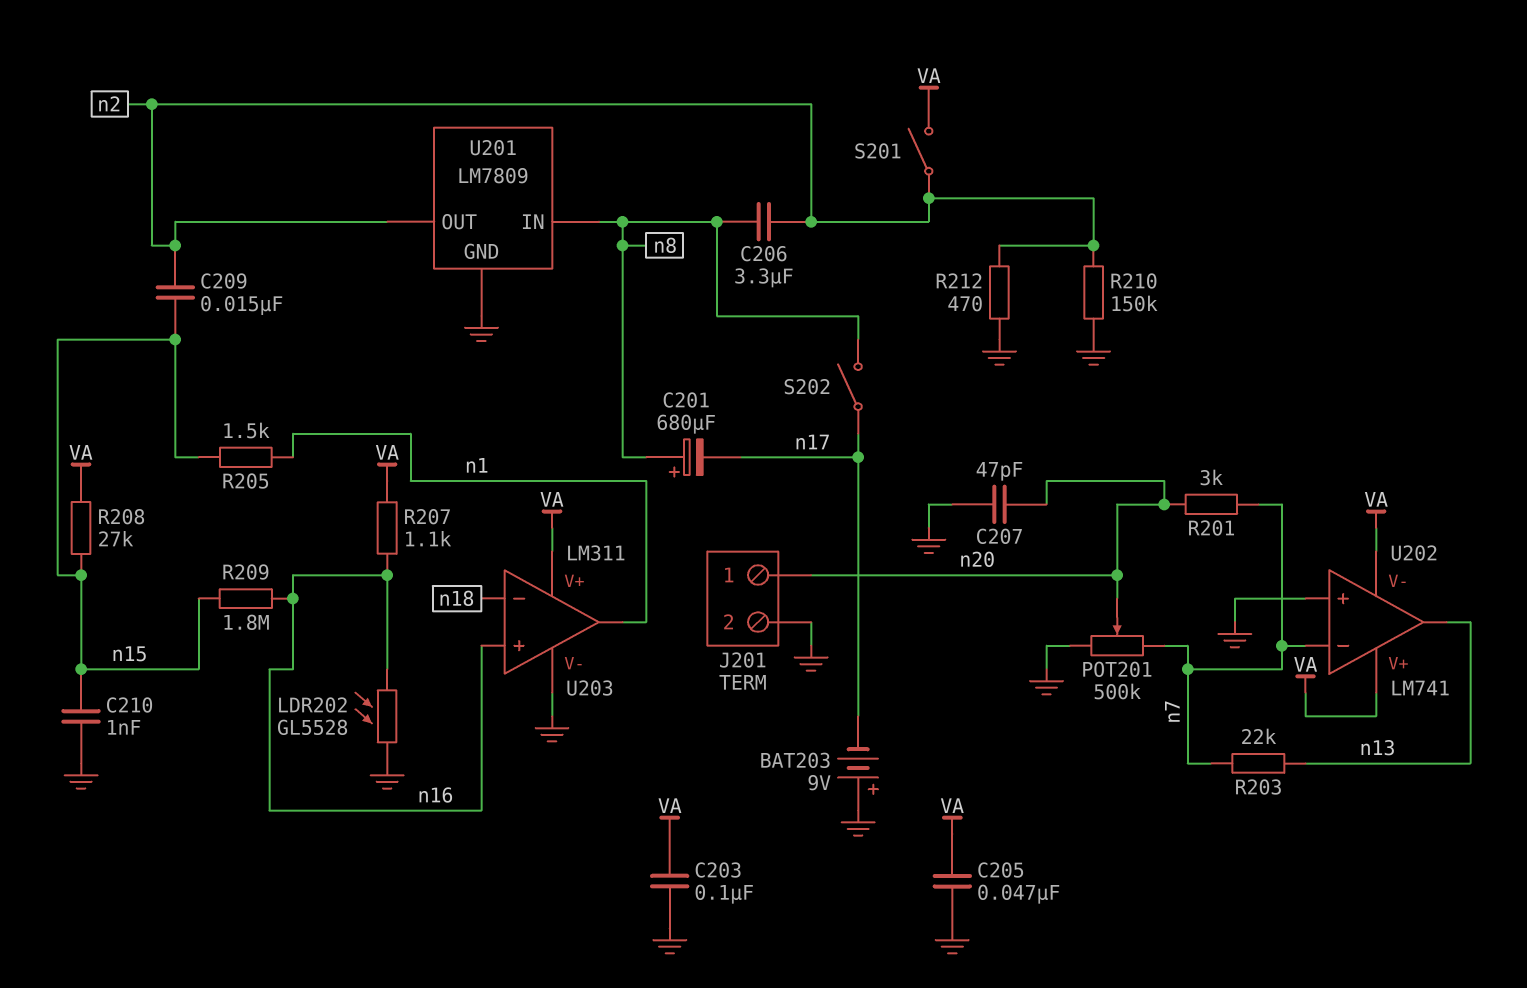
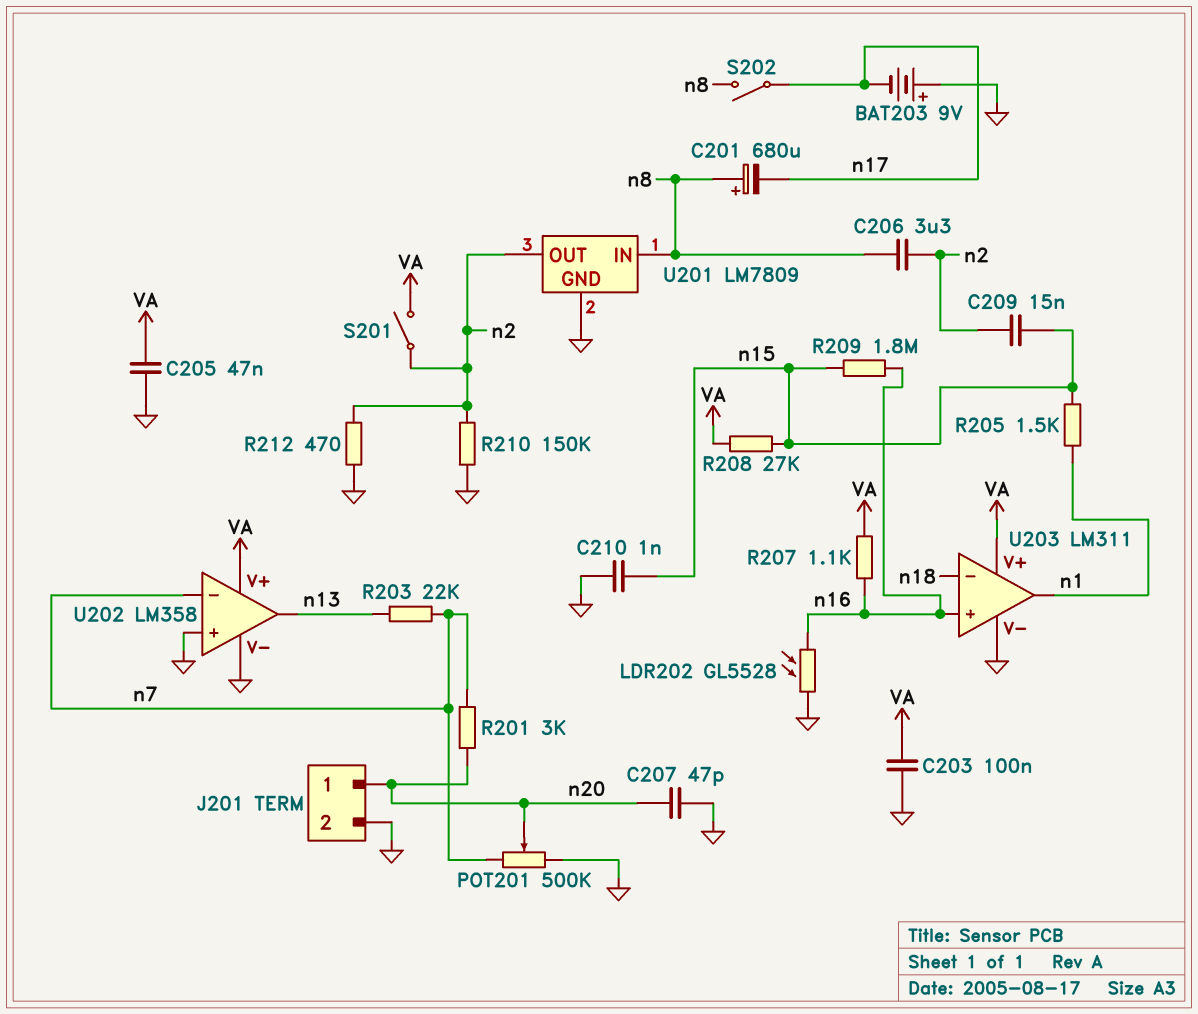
U202: LM741 -> LM358
U202 pin V-: VA -> GND

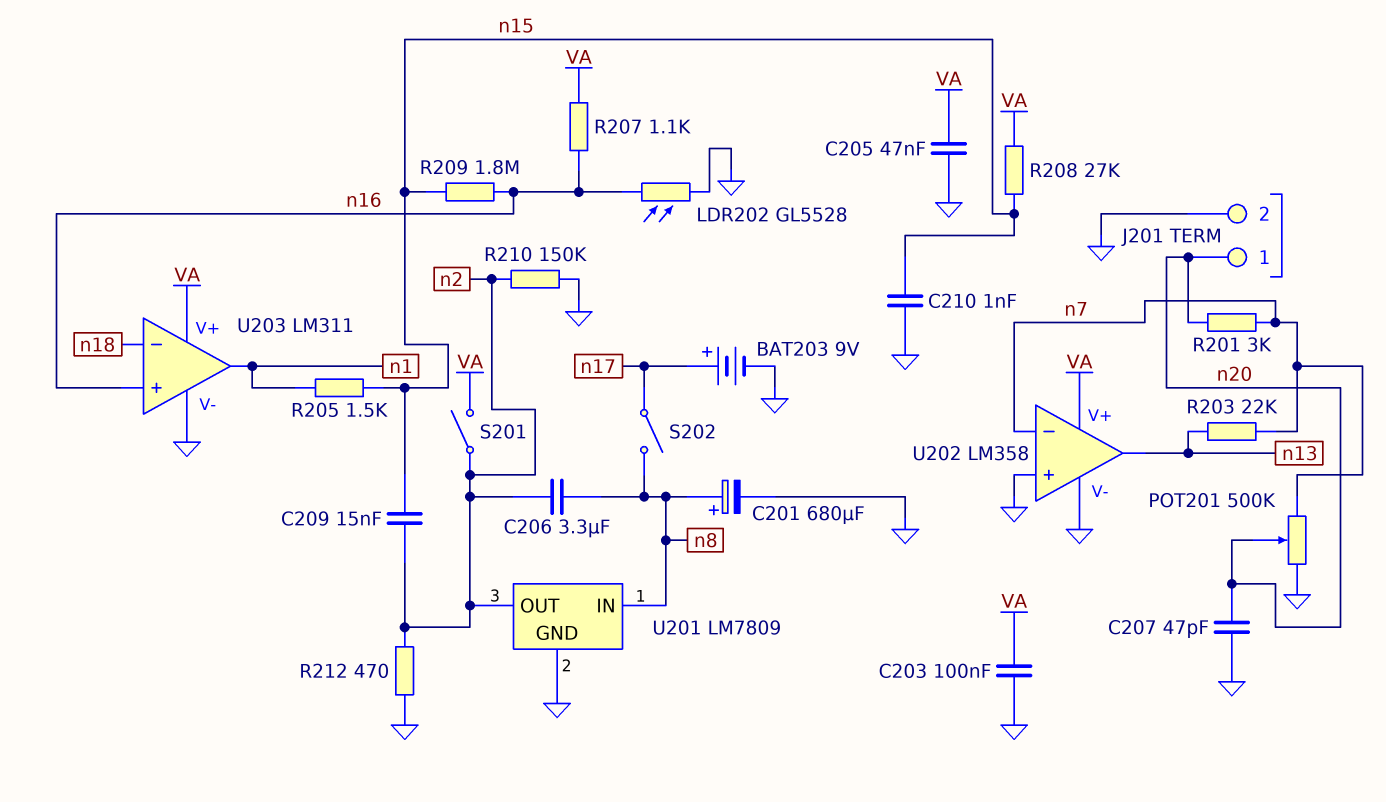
BAT203: 9V (plus GND, minus n17) -> 9V (plus n17, minus GND)
C201: 680uF (plus n8, minus n17) -> 680uF (plus n8, minus GND)

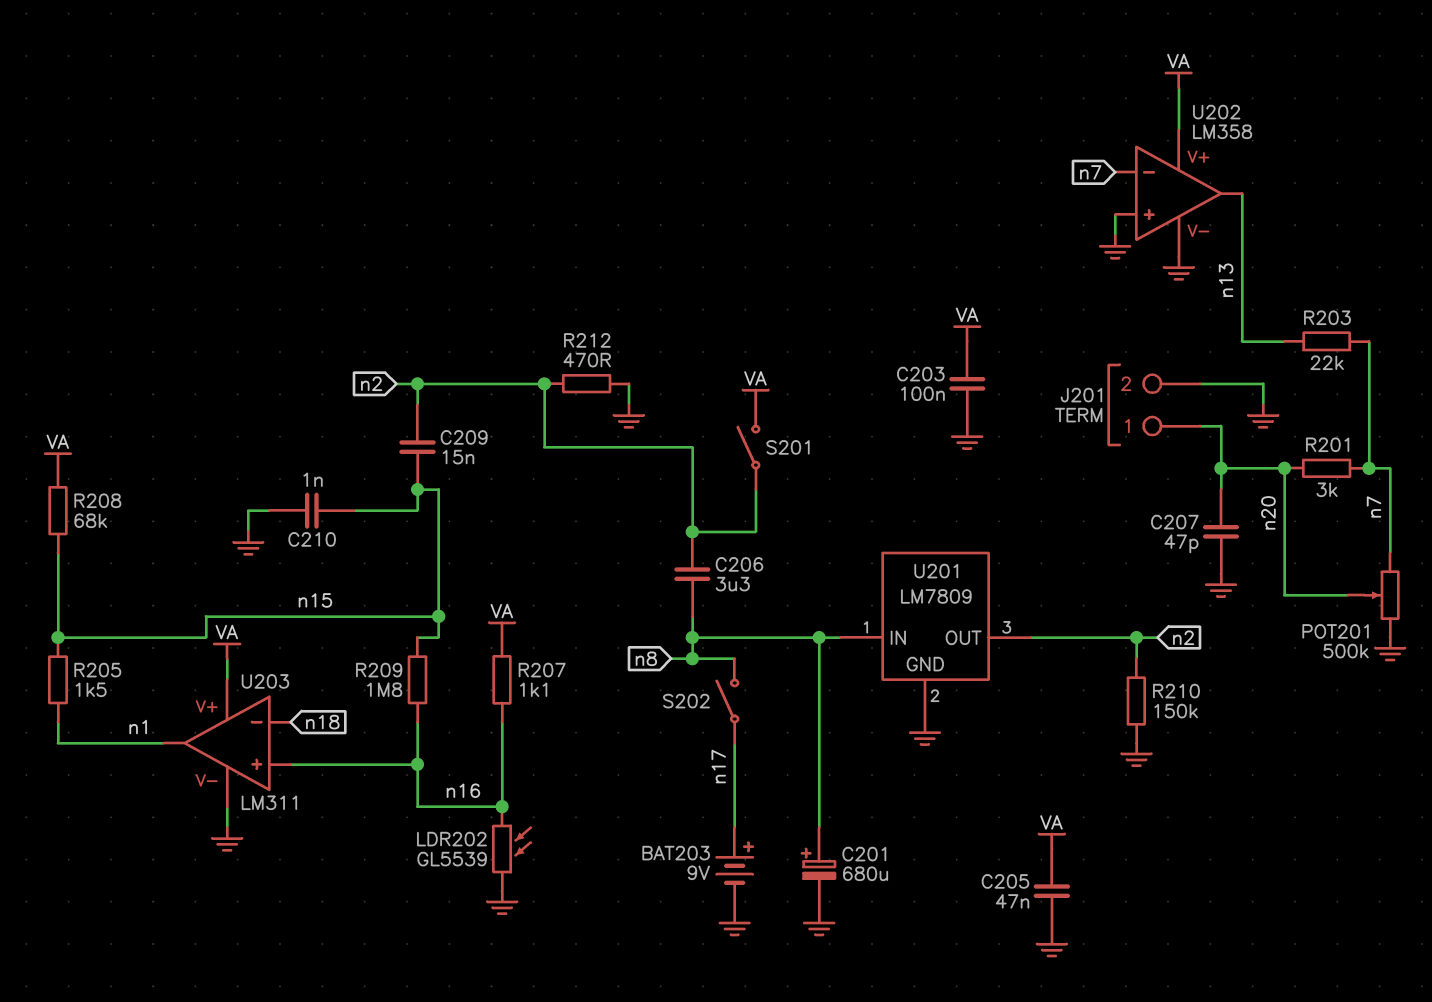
LDR202: GL5528 (GND, n16) -> GL5539 (GND, n16)
R208: 27k (VA, n15) -> 68k (VA, n15)

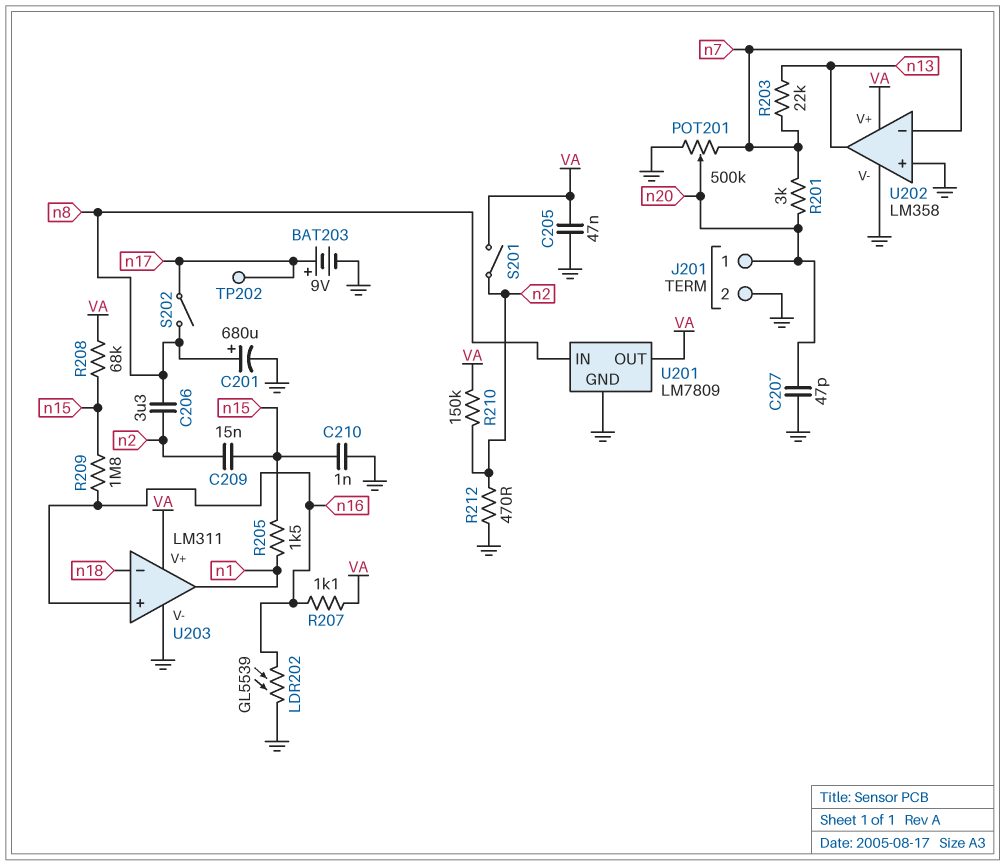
C203: 100nF (GND, VA) -> none
R210: 150k (GND, n2) -> 150k (VA, n2)
TP202: none -> test point (n17)
U201 pin OUT: n2 -> VA

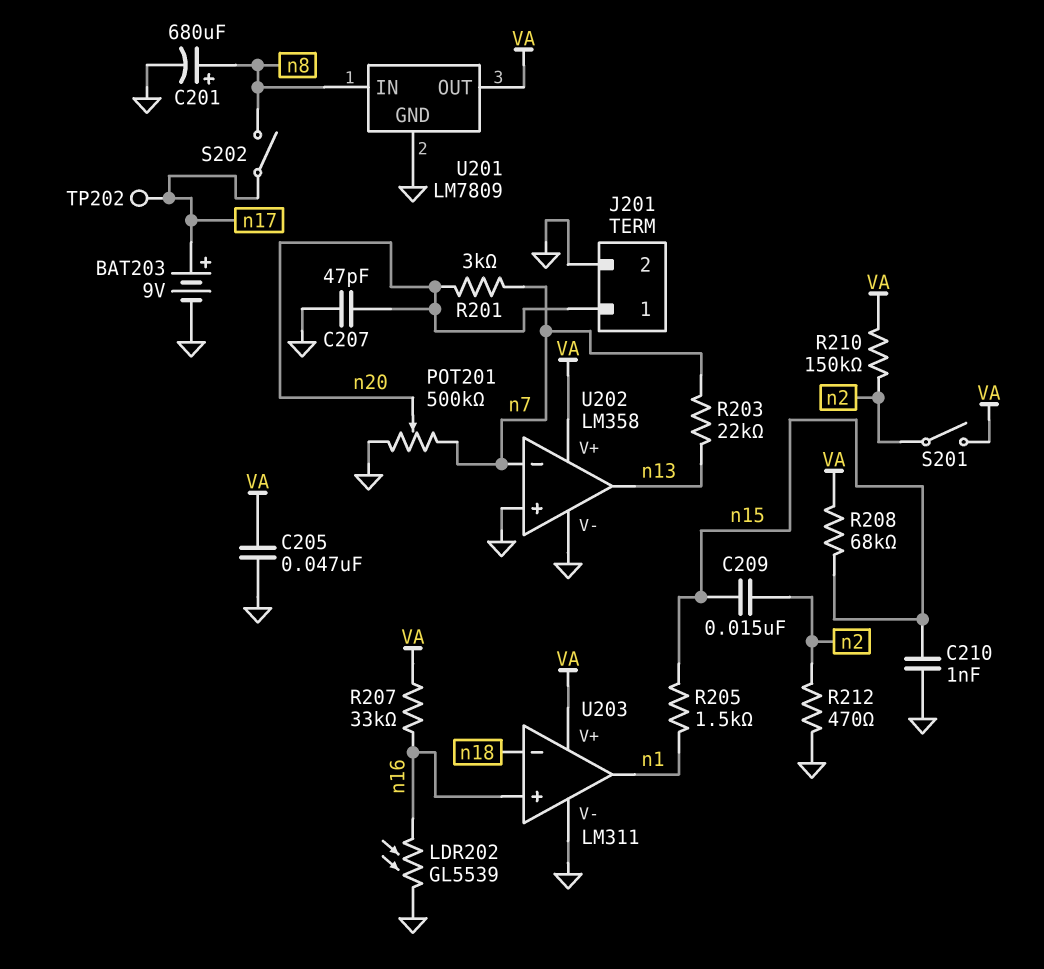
C206: 3.3uF (n2, n8) -> none
R207: 1.1k (VA, n16) -> 33k (VA, n16)
R209: 1.8M (n15, n16) -> none

